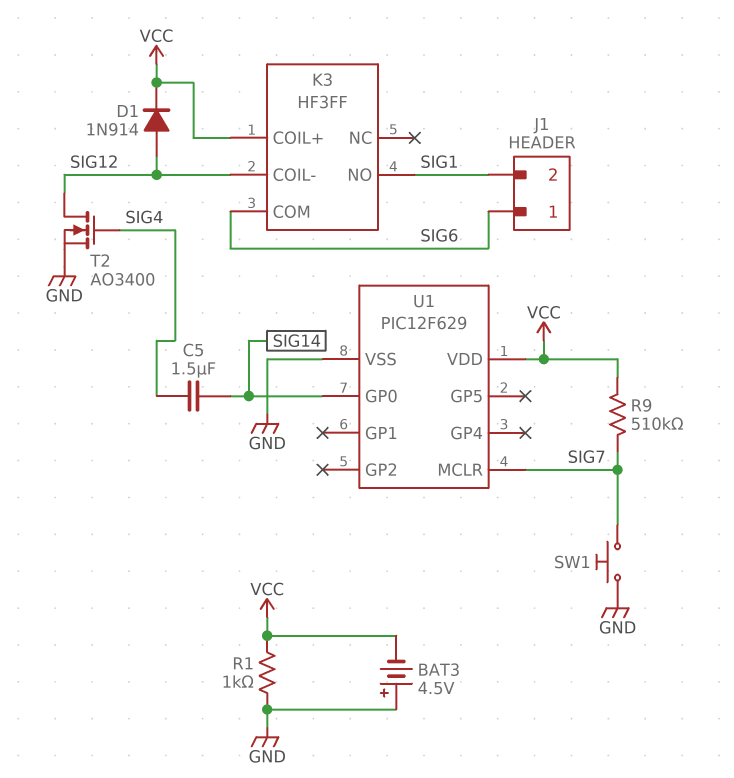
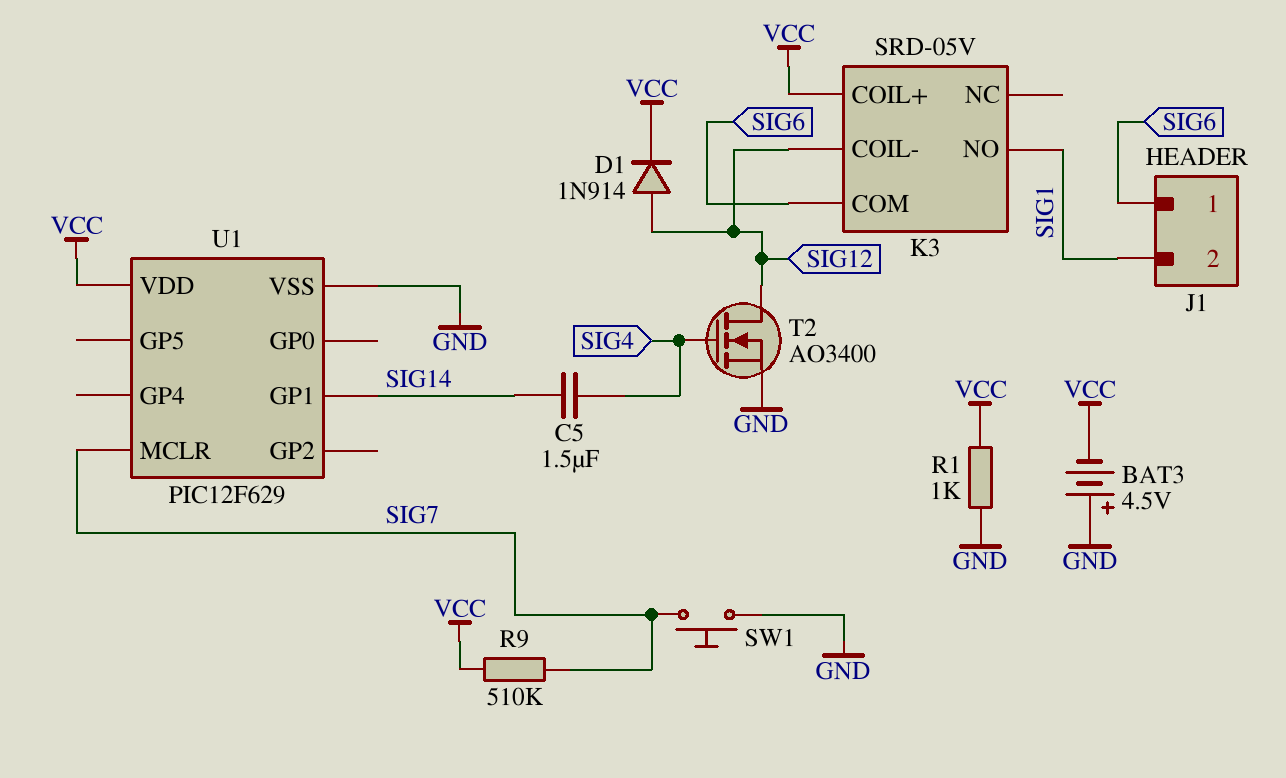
K3: HF3FF -> SRD-05V
U1 pin GP0: SIG14 -> none
U1 pin GP1: none -> SIG14

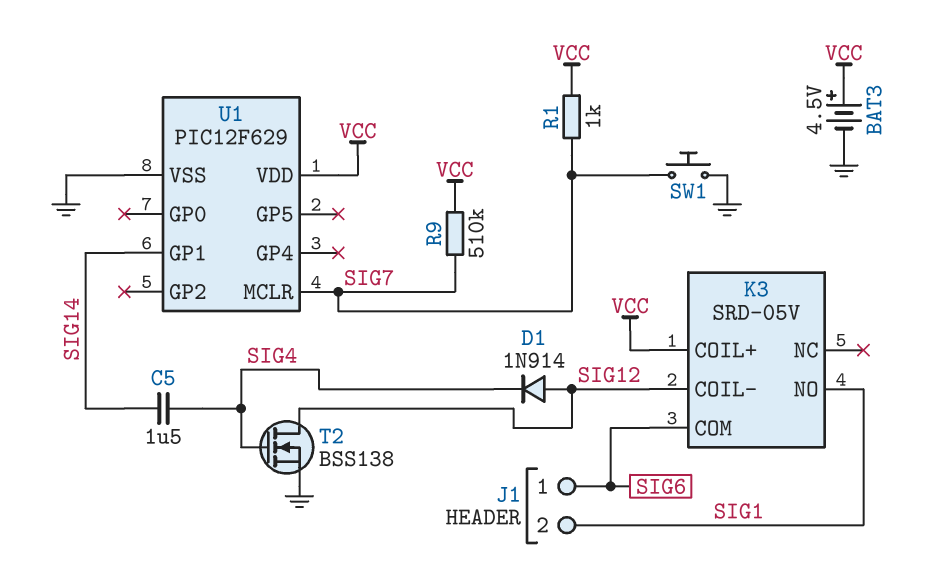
BAT3: 4.5V (plus GND, minus VCC) -> 4.5V (plus VCC, minus GND)
D1: diode 1N914 (A SIG12, K VCC) -> diode 1N914 (A SIG12, K SIG4)
R1: 1k (GND, VCC) -> 1k (SIG7, VCC)
T2: NMOS AO3400 (G SIG4, D SIG12, S GND) -> NMOS BSS138 (G SIG4, D SIG12, S GND)

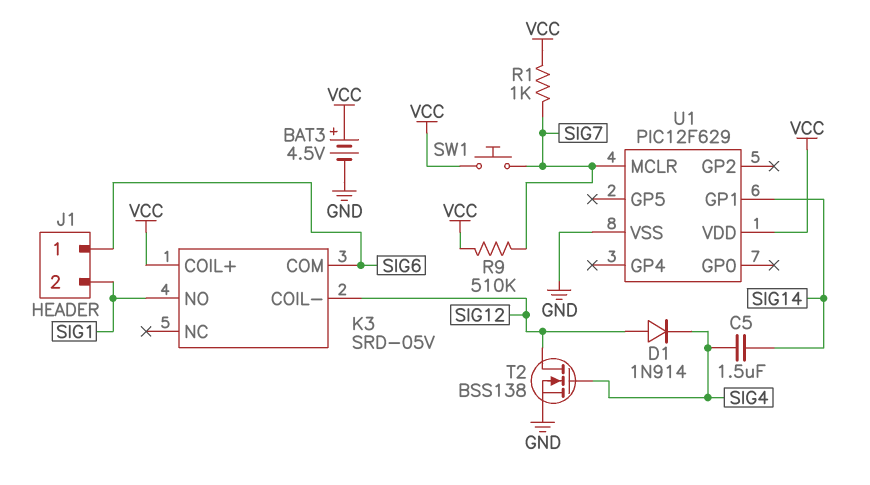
SW1: button (GND, SIG7) -> button (SIG7, VCC)

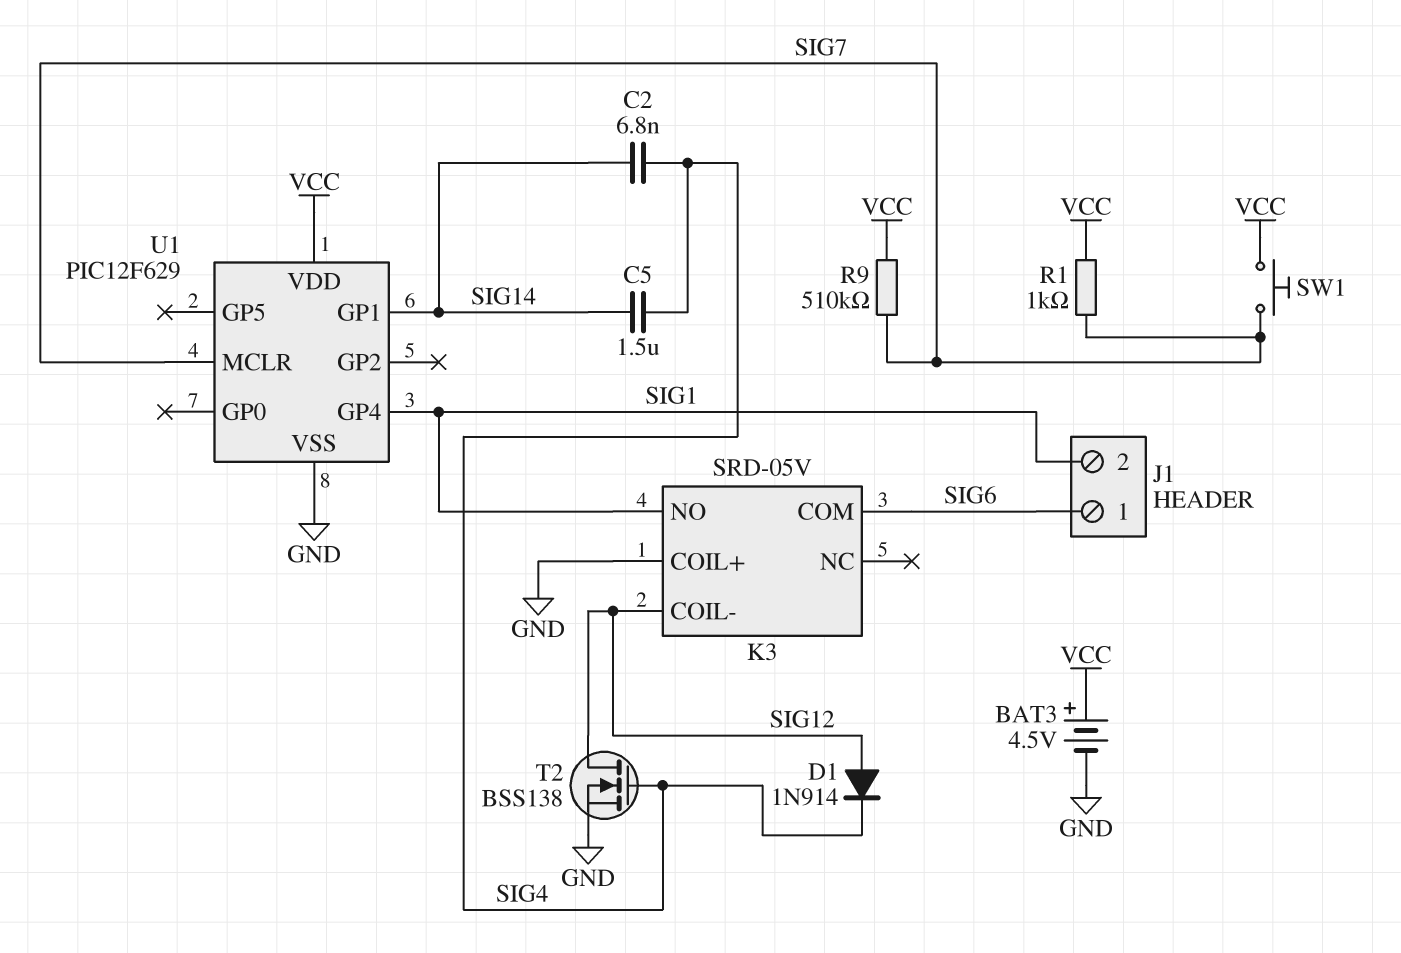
C2: none -> 6.8nF (SIG4, SIG14)
K3 pin COIL+: VCC -> GND
U1 pin GP4: none -> SIG1

